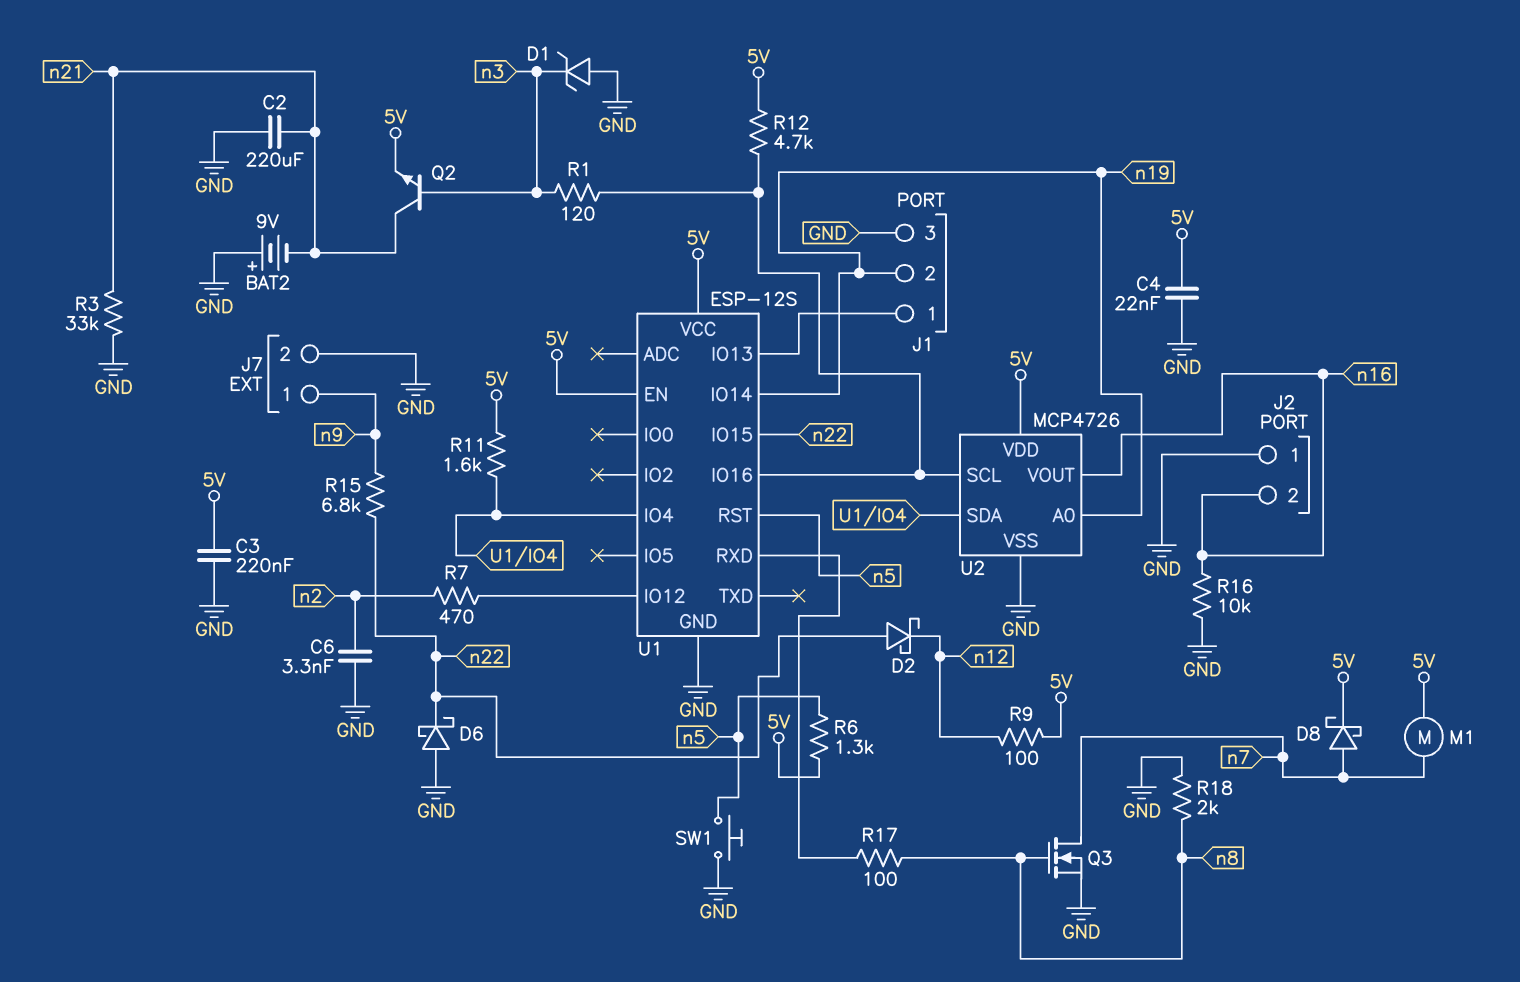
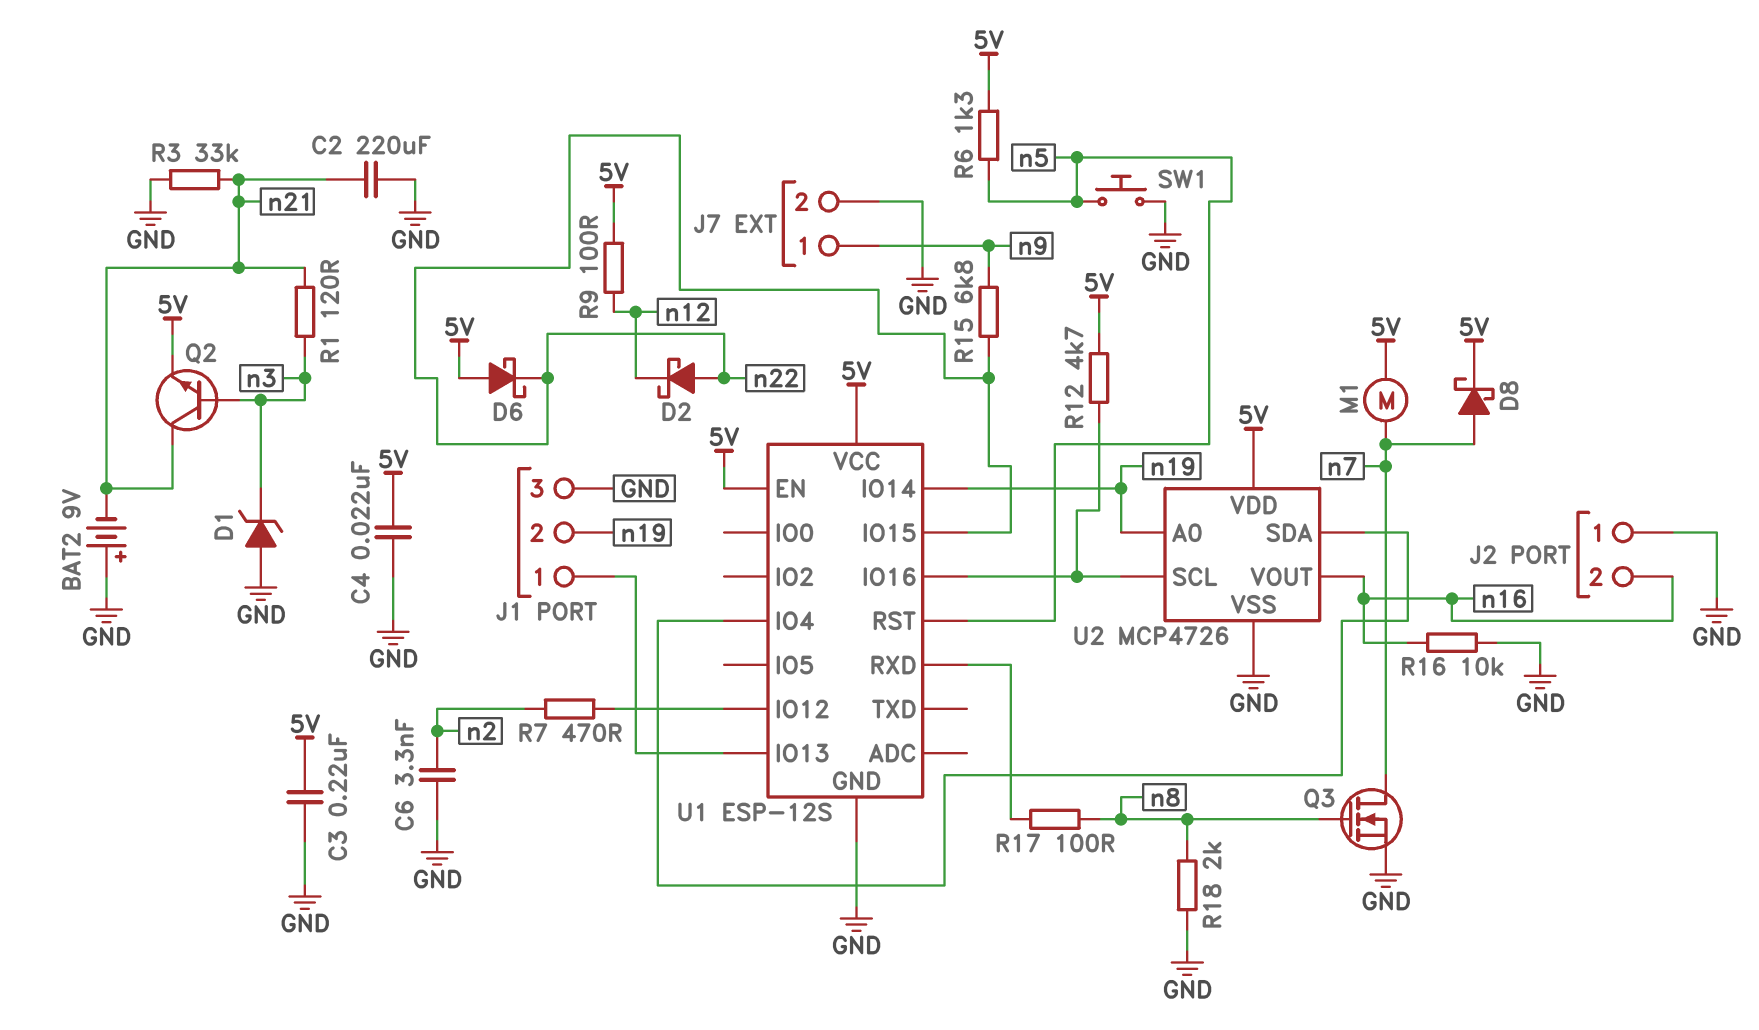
D6: schottky (A GND, K n22) -> schottky (A 5V, K n22)
R1: 120 (U1/IO16, n3) -> 120 (n3, n21)
R11: 1.6k (5V, U1/IO4) -> none

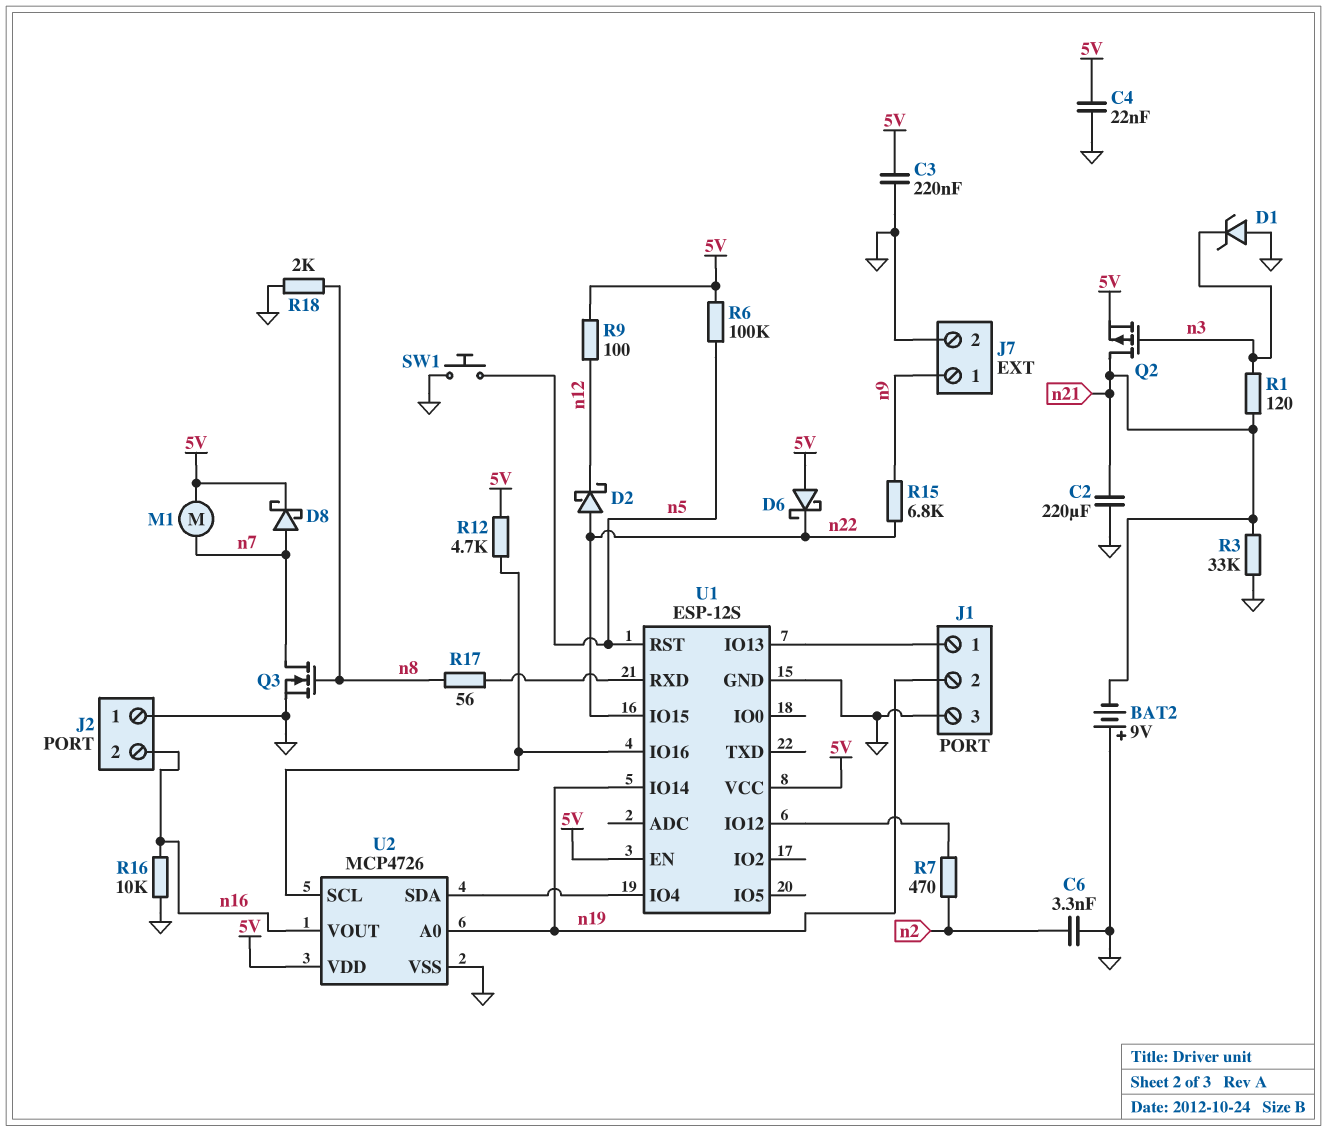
Q2: NPN (B n3, C n21, E 5V) -> PMOS (G n3, D n21, S 5V)
R6: 1.3k (5V, n5) -> 100k (5V, n5)
R17: 100 (U1/RXD, n8) -> 56 (U1/RXD, n8)

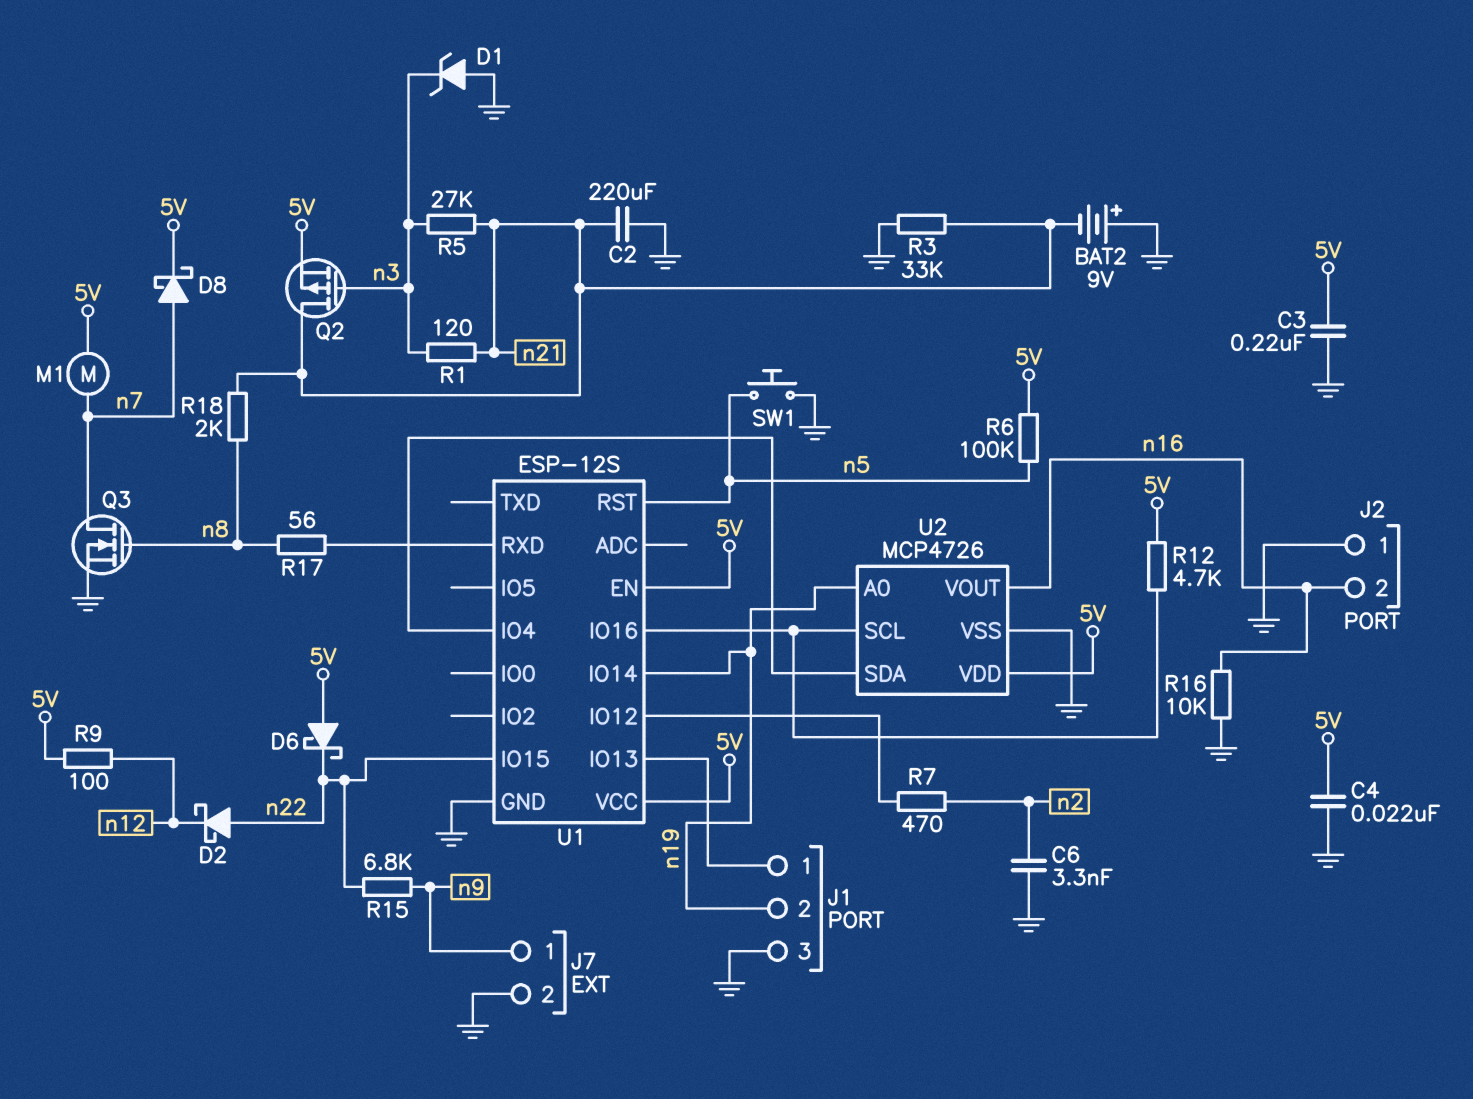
R5: none -> 27k (n3, n21)
R18: 2k (GND, n8) -> 2k (n8, n21)

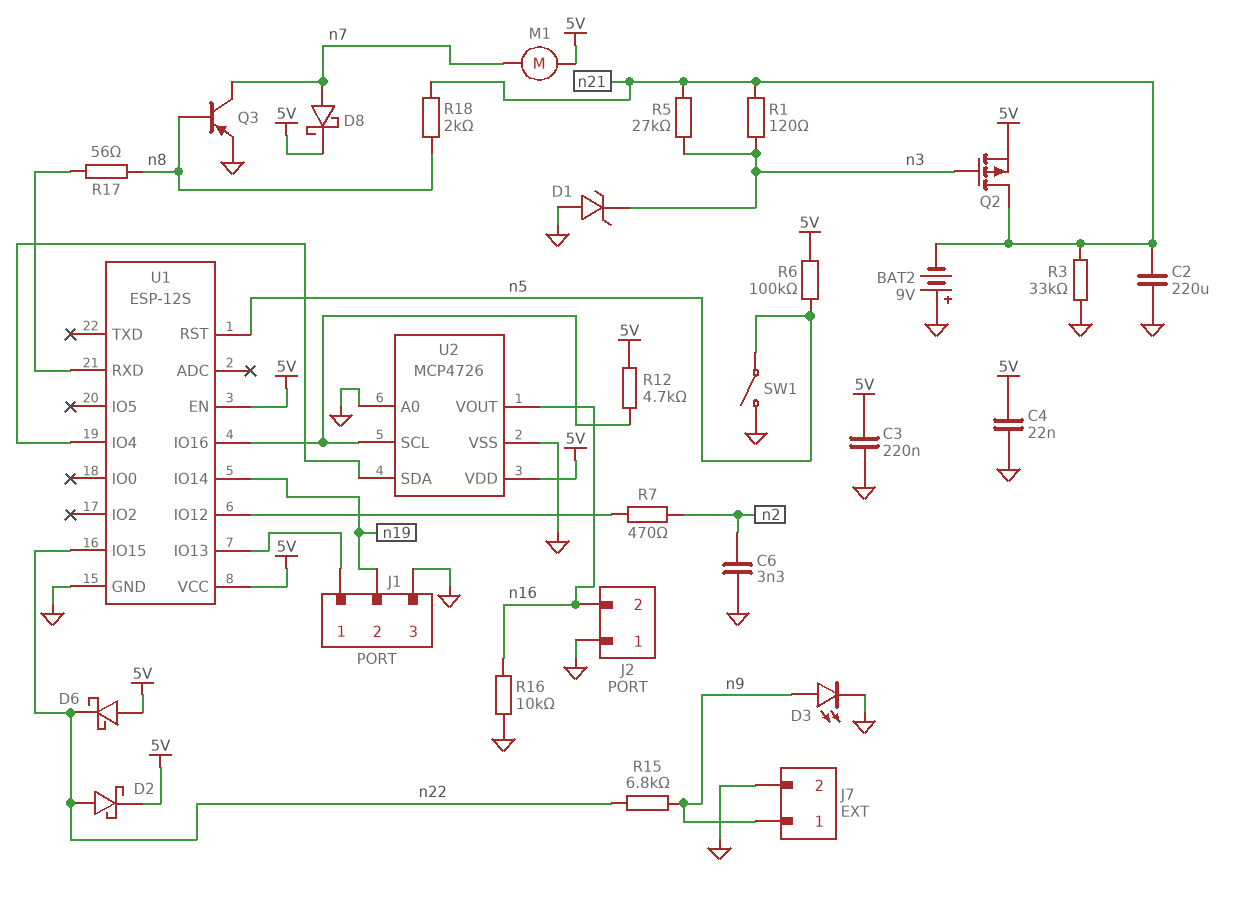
D2: schottky (A n22, K n12) -> schottky (A n22, K 5V)
D3: none -> LED (A n9, K GND)
Q3: NMOS (G n8, D n7, S GND) -> PNP (B n8, C n7, E GND)
R9: 100 (5V, n12) -> none
SW1: button (GND, n5) -> switch (GND, n5)
U2 pin A0: n19 -> GND

